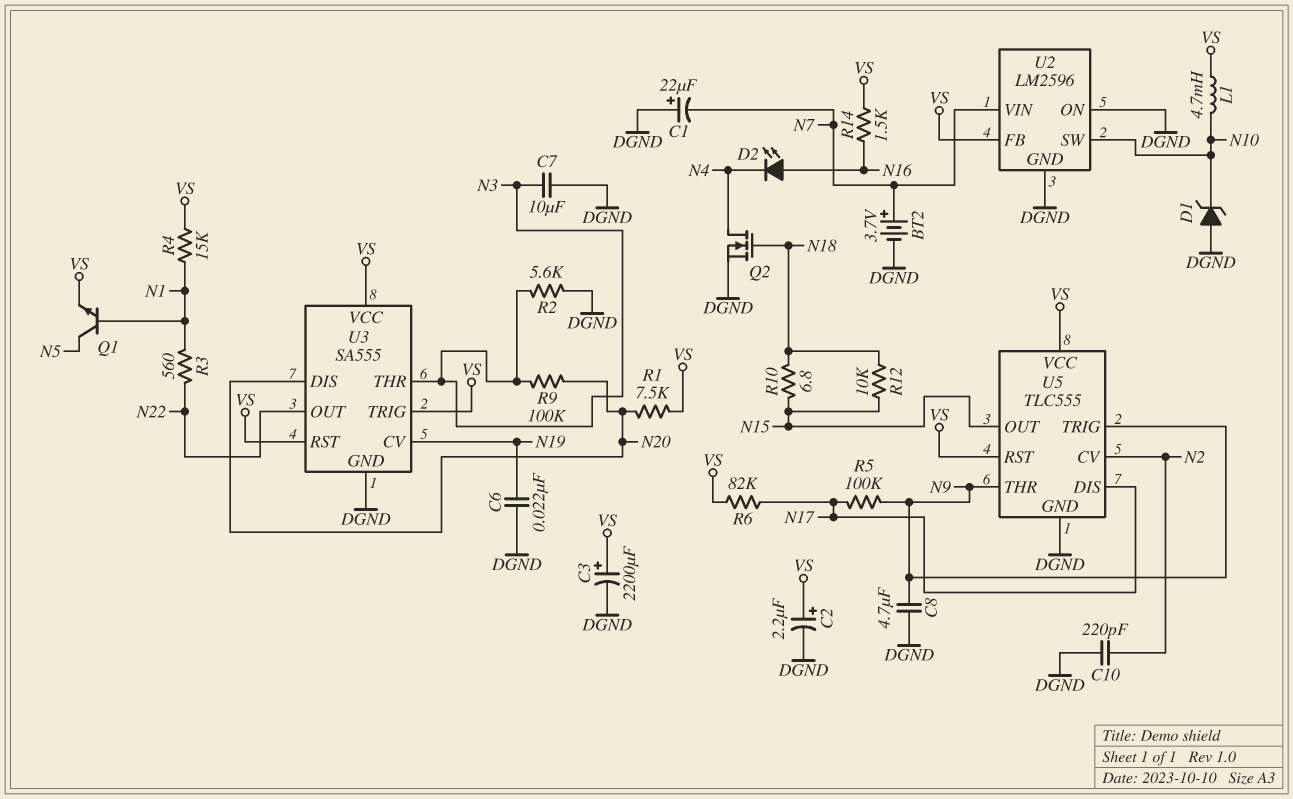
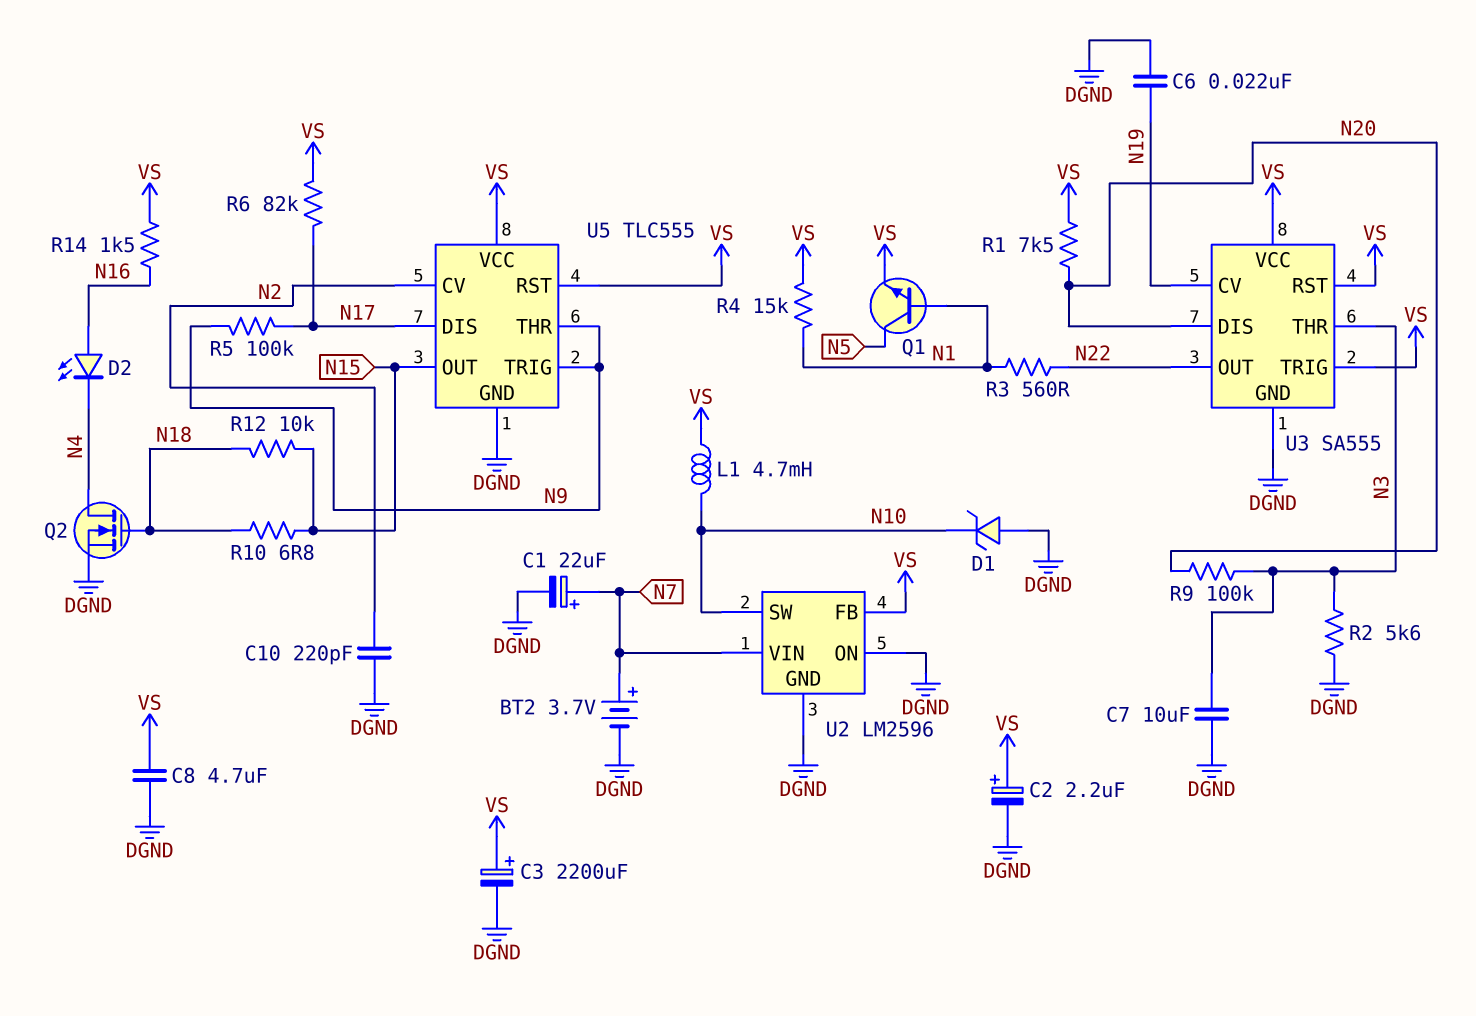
C1: 22uF (plus DGND, minus N7) -> 22uF (plus N7, minus DGND)
C8: 4.7uF (DGND, N9) -> 4.7uF (DGND, VS)

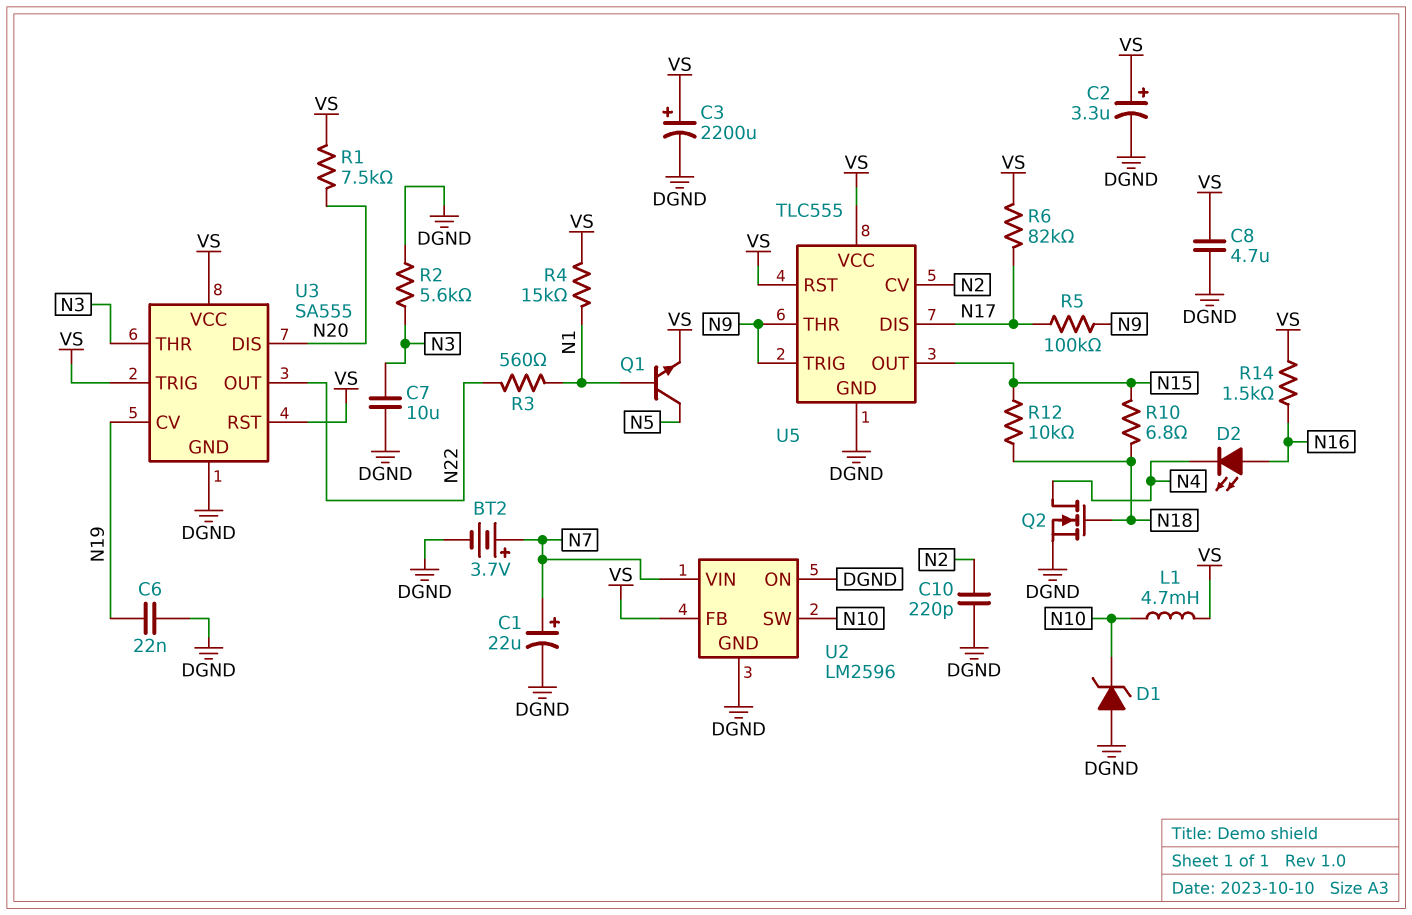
C2: 2.2uF (plus VS, minus DGND) -> 3.3uF (plus VS, minus DGND)
R9: 100k (N3, N20) -> none

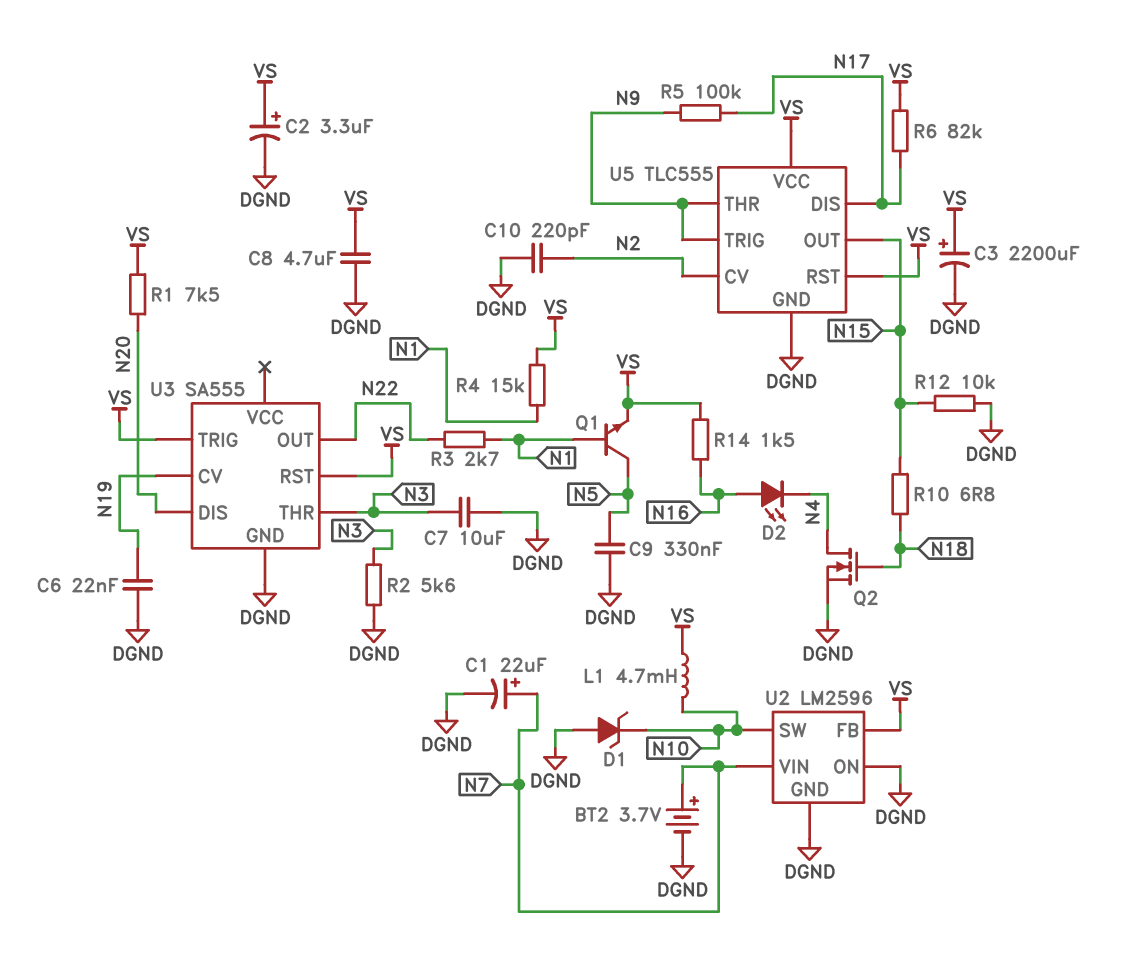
C9: none -> 330nF (DGND, N5)
R3: 560 (N1, N22) -> 2.7k (N1, N22)
R12: 10k (N15, N18) -> 10k (DGND, N15)
U3 pin VCC: VS -> none

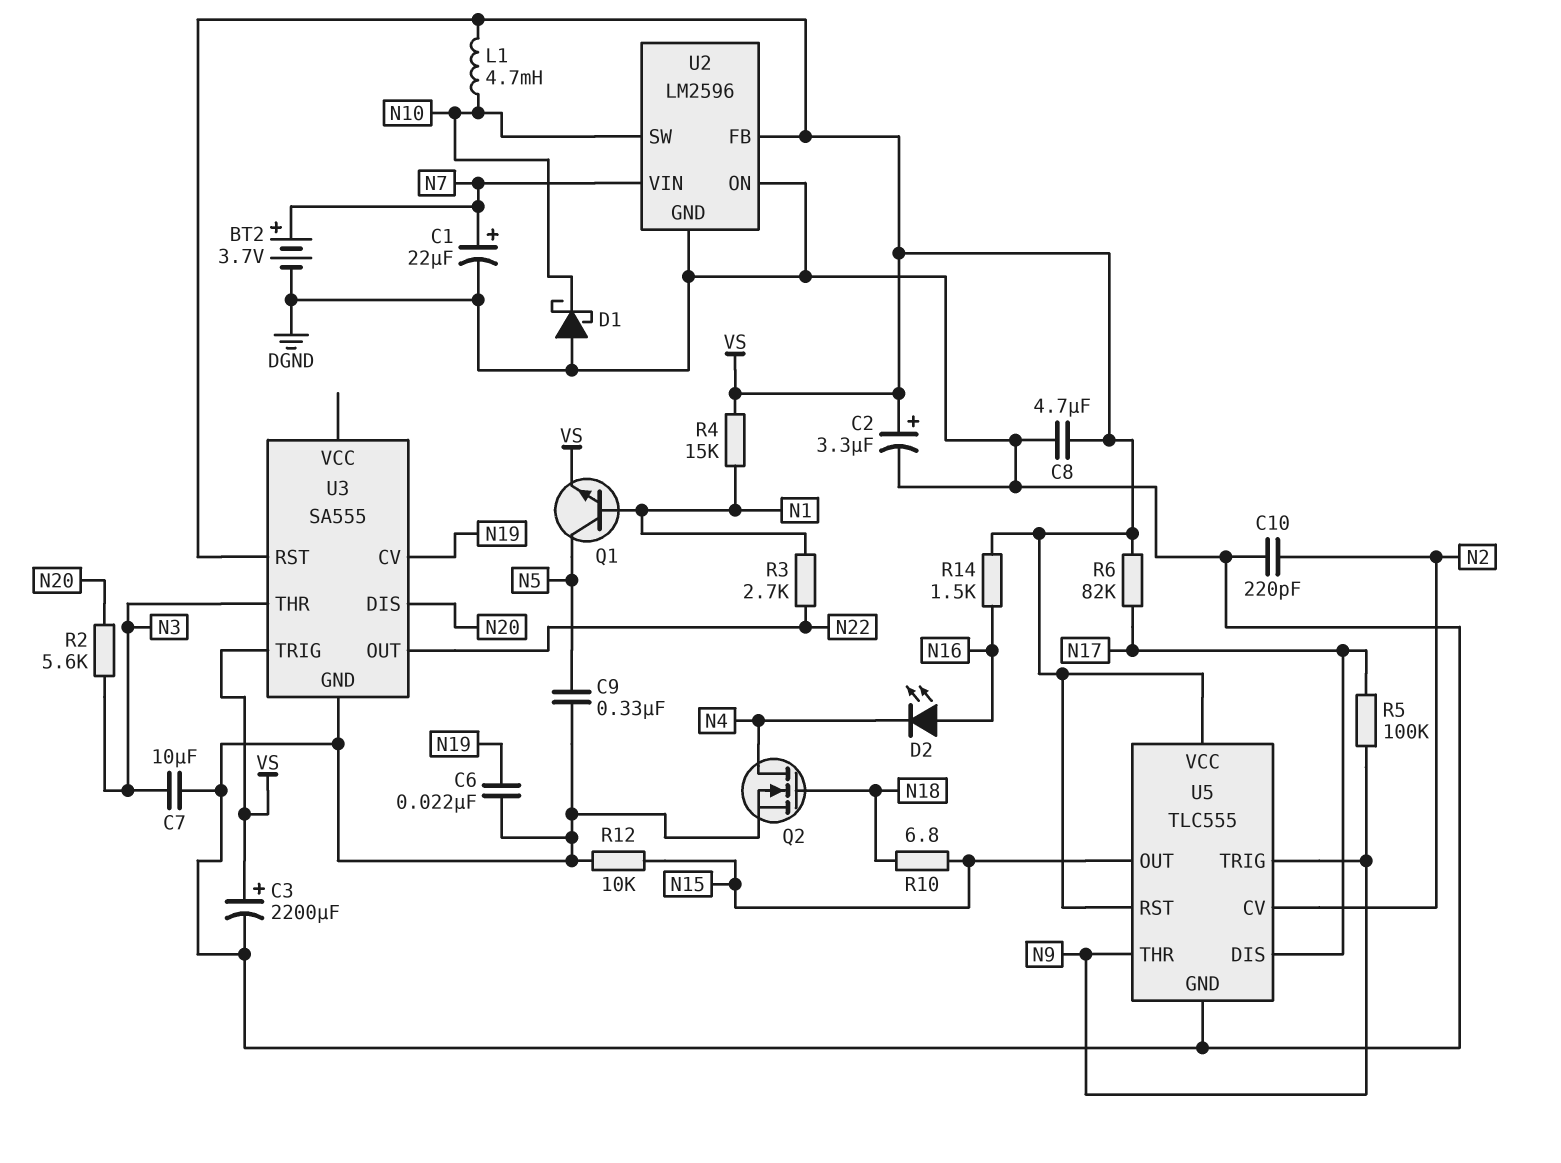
D1: zener (A DGND, K N10) -> schottky (A DGND, K N10)
R1: 7.5k (N20, VS) -> none
R2: 5.6k (DGND, N3) -> 5.6k (N3, N20)

